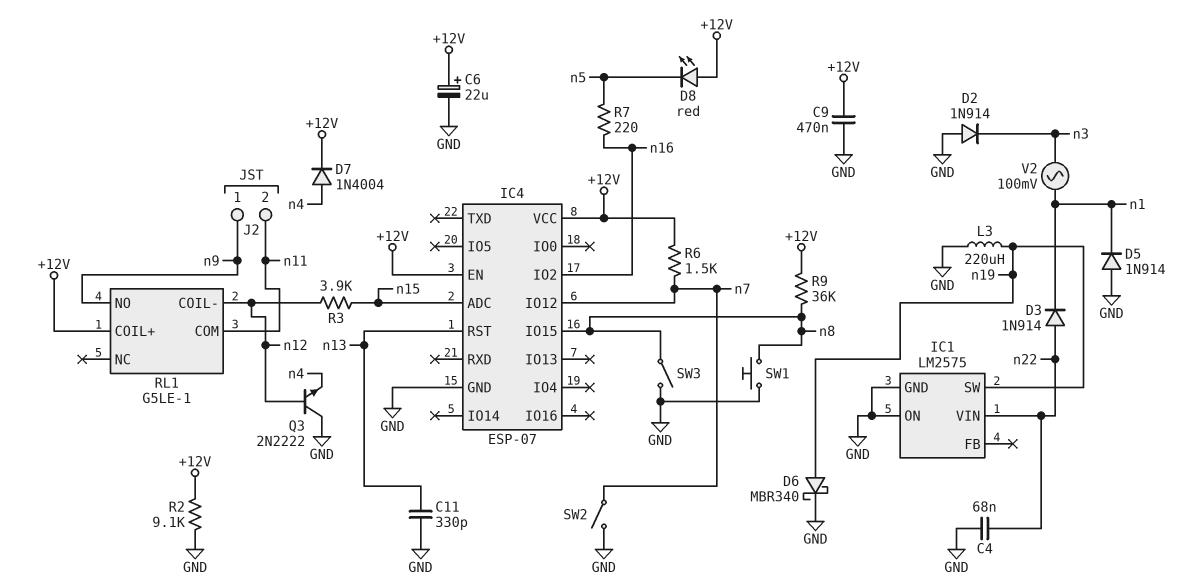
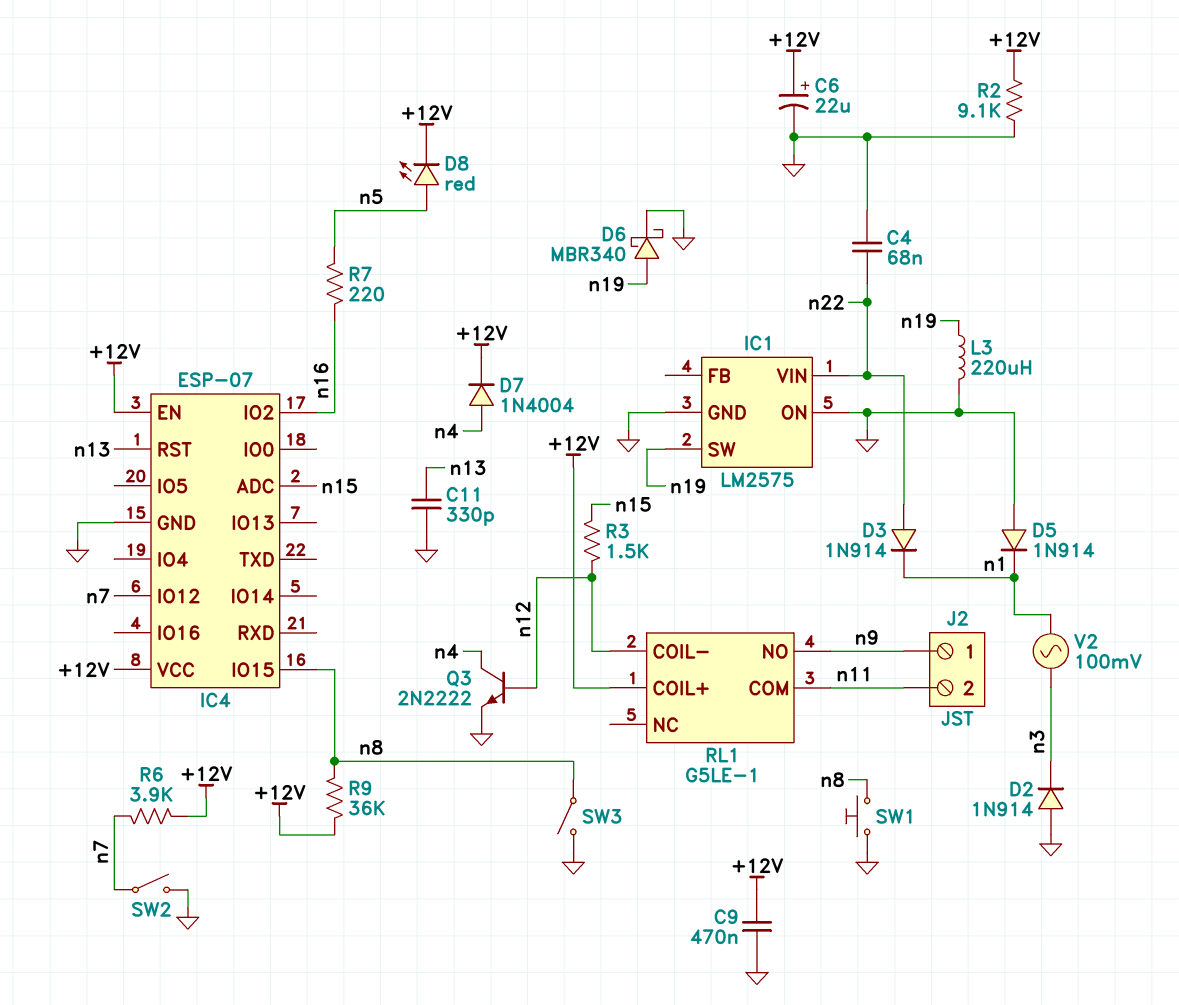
D8: LED red (A +12V, K n5) -> LED red (A n5, K +12V)
Q3: NPN 2N2222 (B n12, C GND, E n4) -> NPN 2N2222 (B n12, C n4, E GND)
R3: 3.9k (n12, n15) -> 1.5k (n12, n15)
R6: 1.5k (+12V, n7) -> 3.9k (+12V, n7)

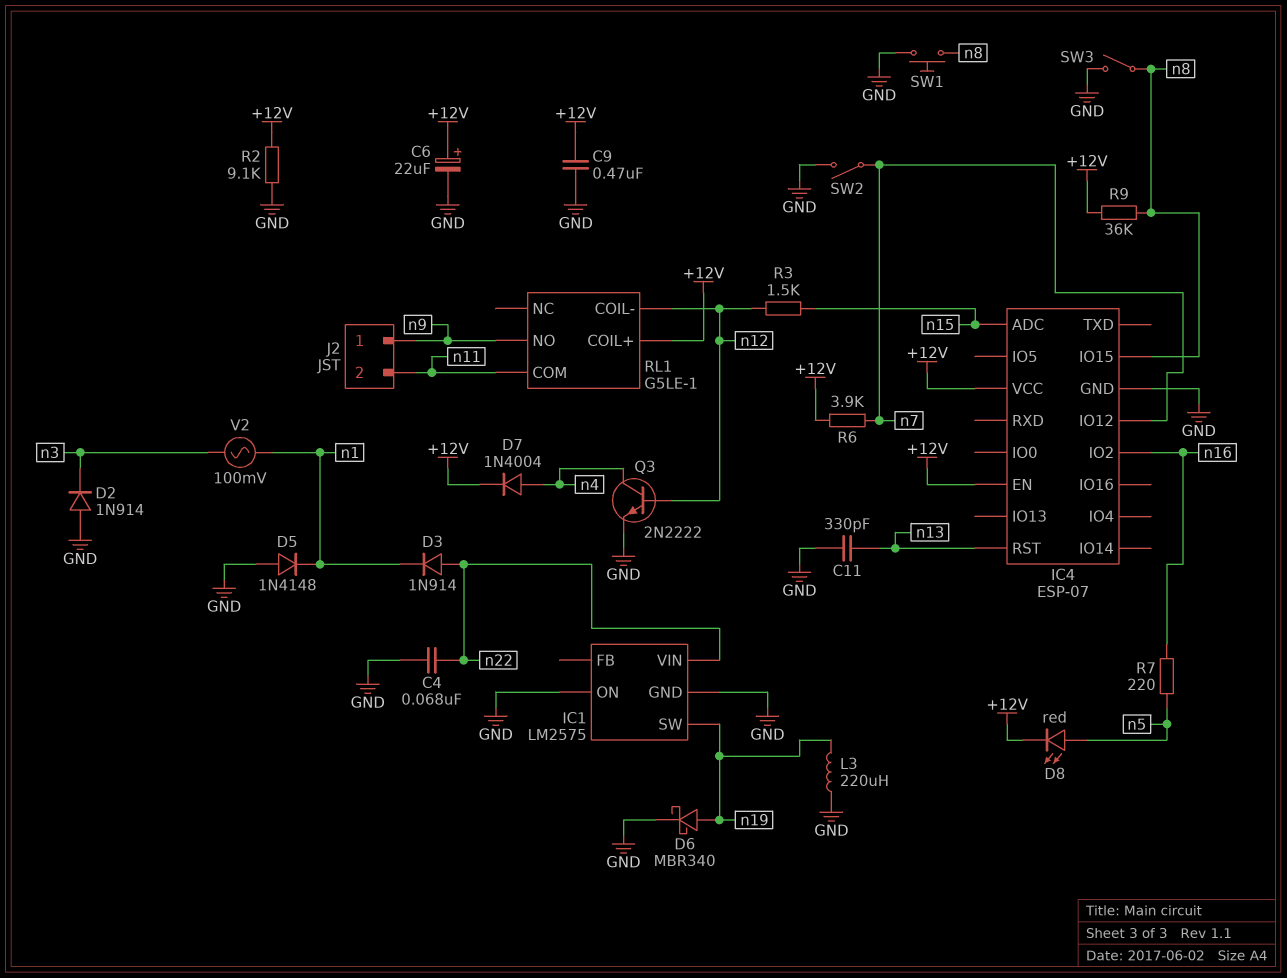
D5: diode 1N914 (A GND, K n1) -> diode 1N4148 (A GND, K n1)

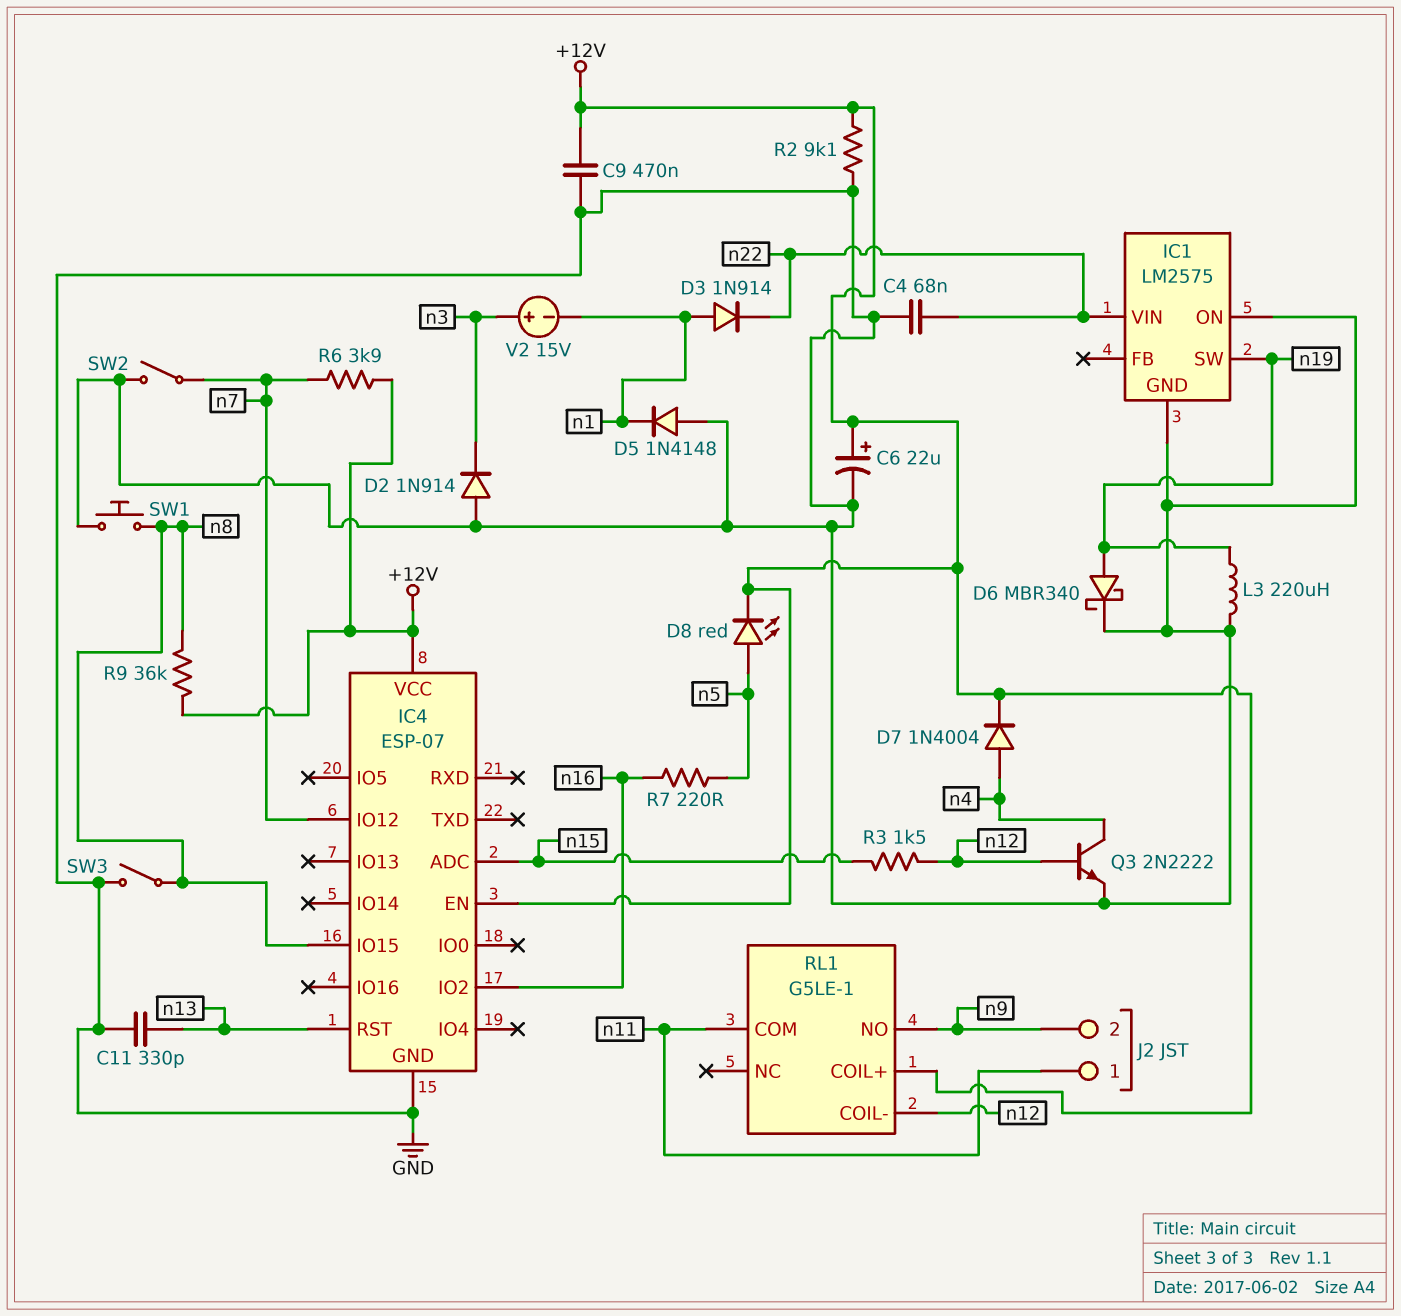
D3: diode 1N914 (A n22, K n1) -> diode 1N914 (A n1, K n22)
J2 pin 1: n9 -> n11
J2 pin 2: n11 -> n9
V2: AC 100mV (n1, n3) -> 15V (plus n3, minus n1)

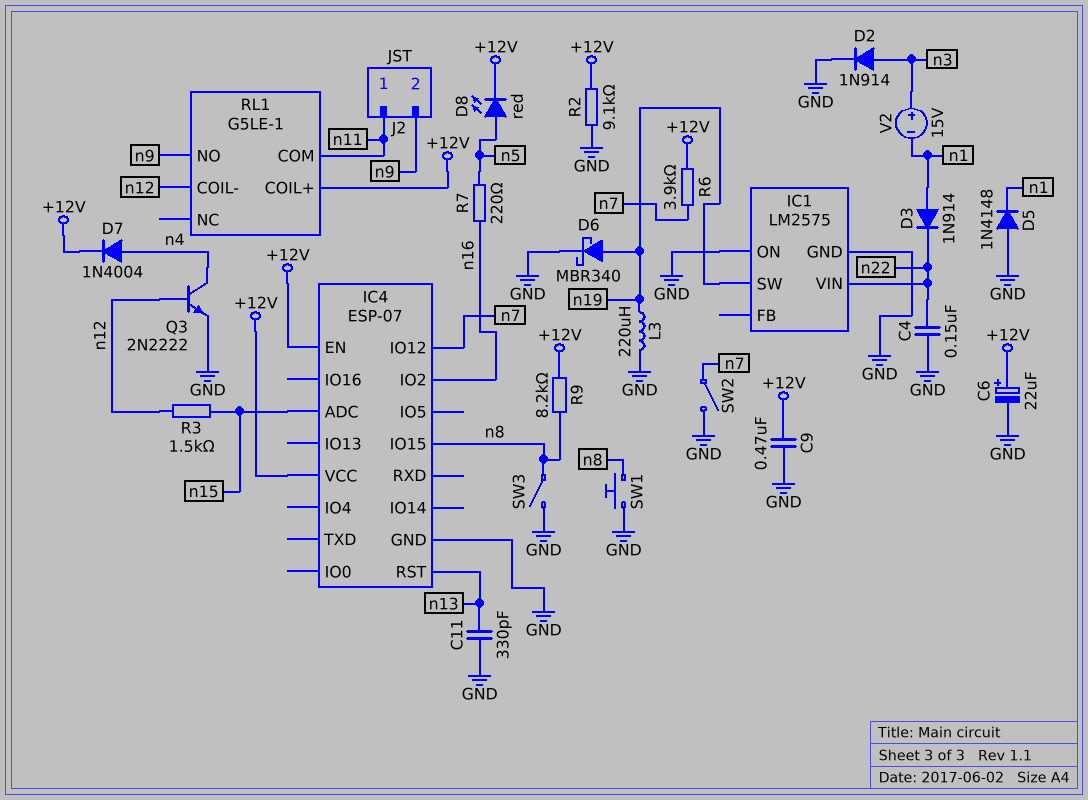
C4: 68nF (GND, n22) -> 150nF (GND, n22)
D2: diode 1N914 (A GND, K n3) -> diode 1N914 (A n3, K GND)
R9: 36k (+12V, n8) -> 8.2k (+12V, n8)

